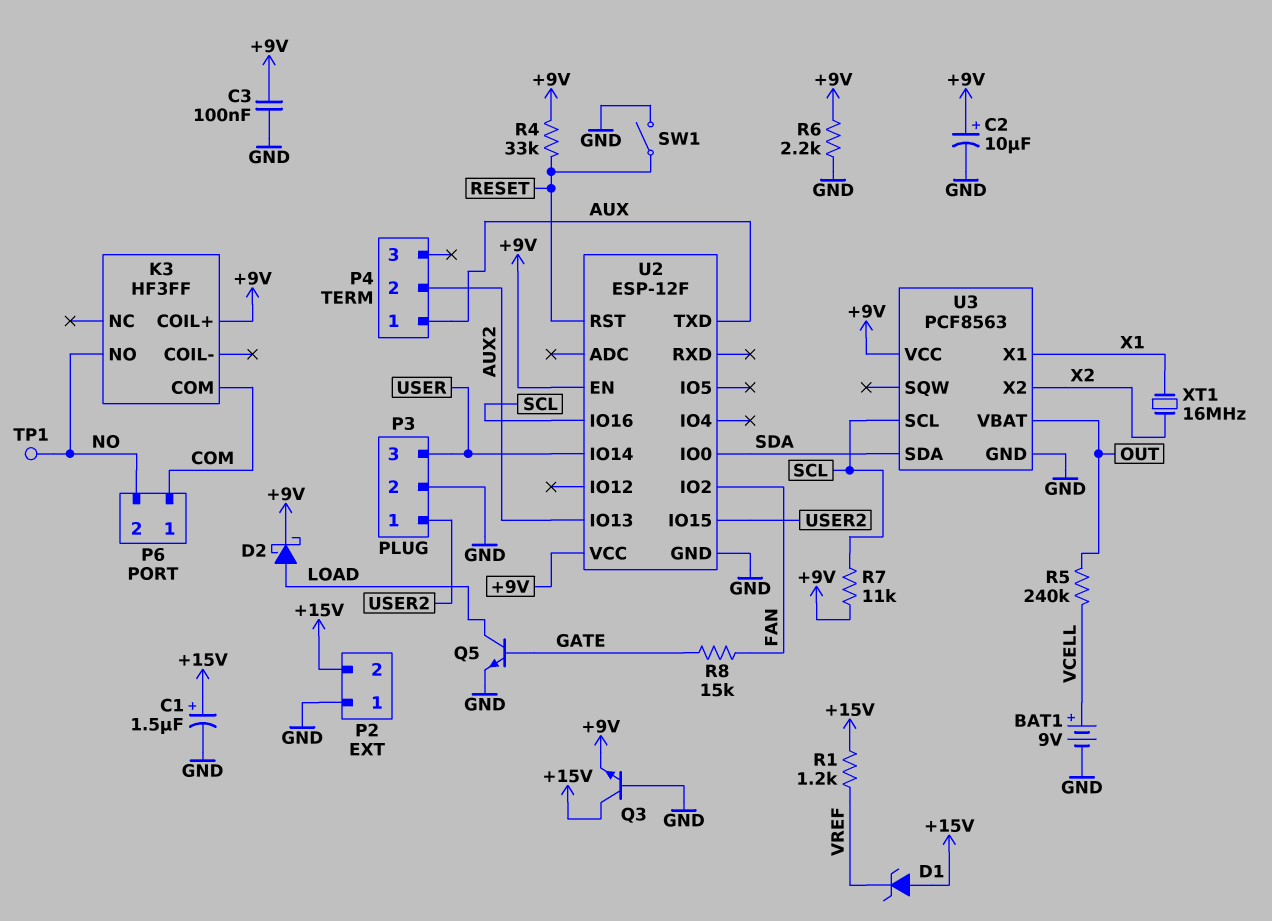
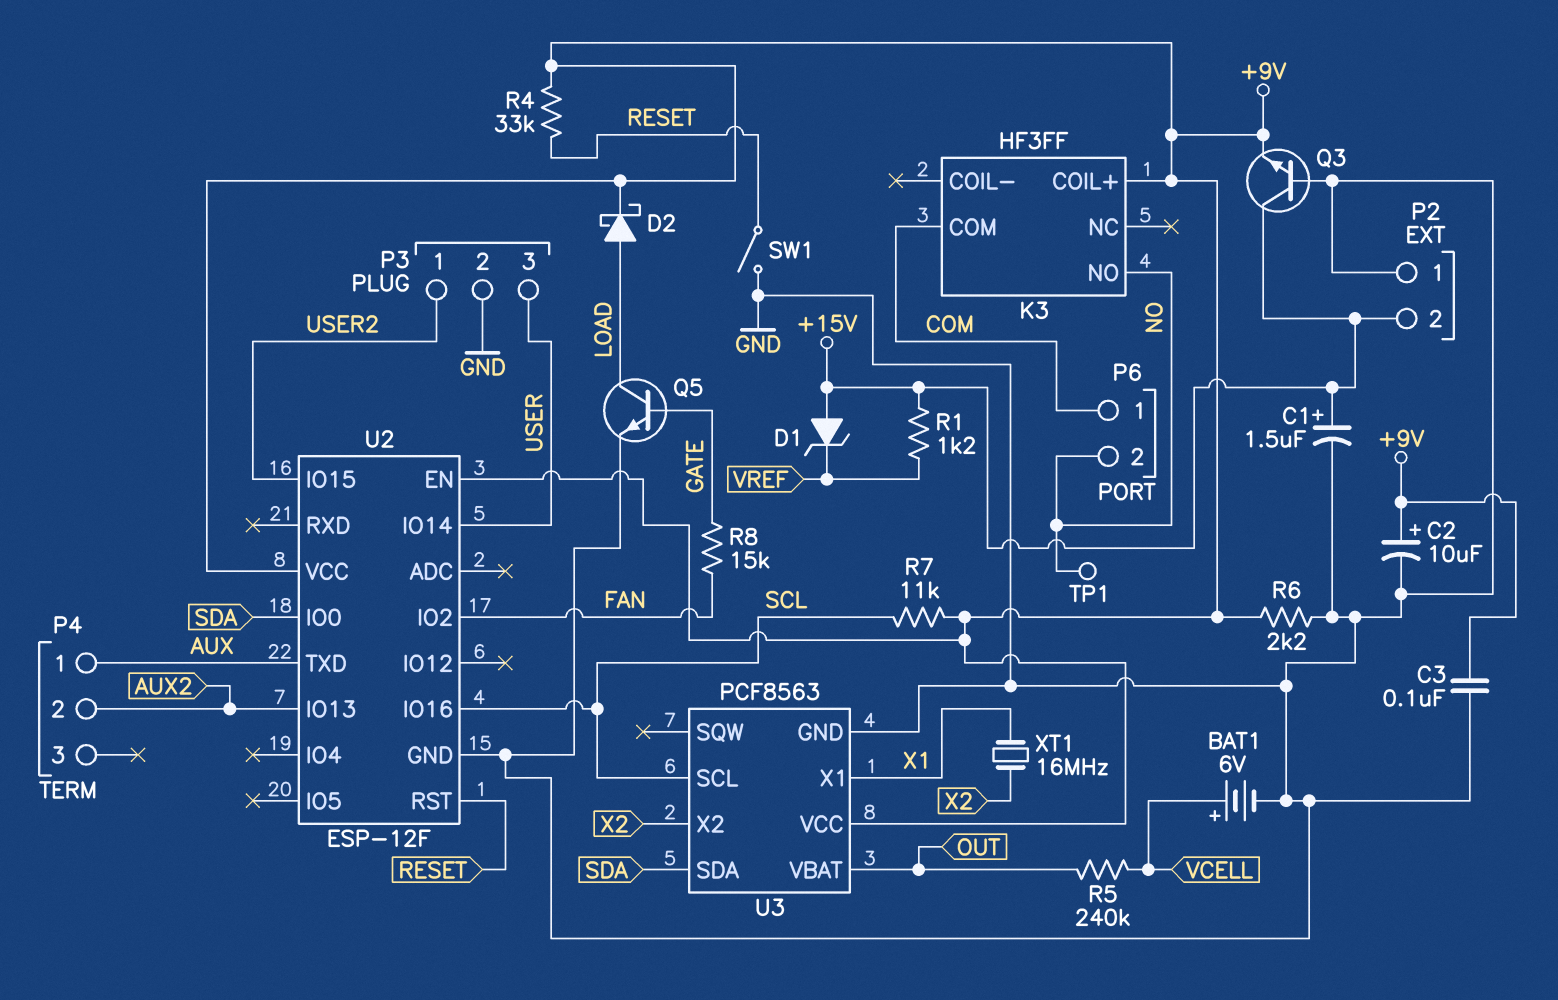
BAT1: 9V (plus VCELL, minus GND) -> 6V (plus VCELL, minus GND)

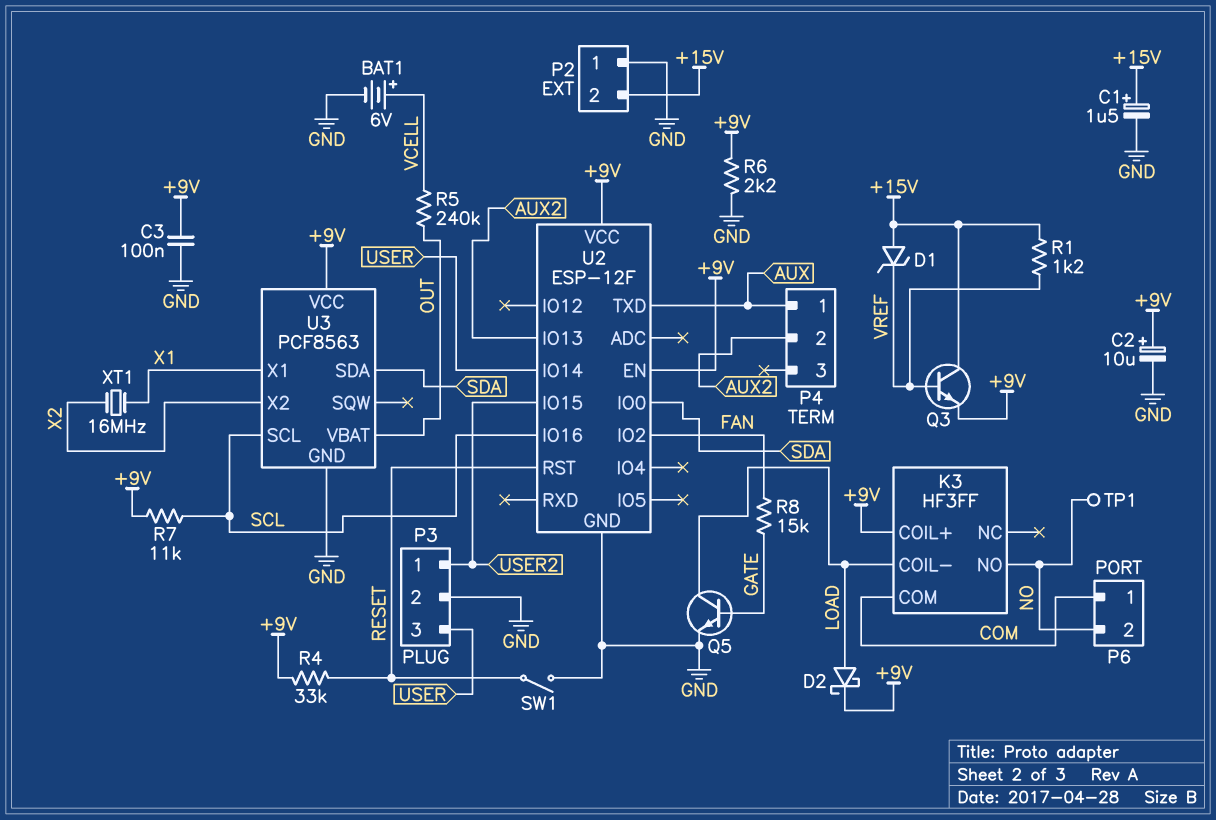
K3 pin COIL-: none -> LOAD
Q3: NPN (B GND, C +15V, E +9V) -> NPN (B VREF, C +15V, E +9V)

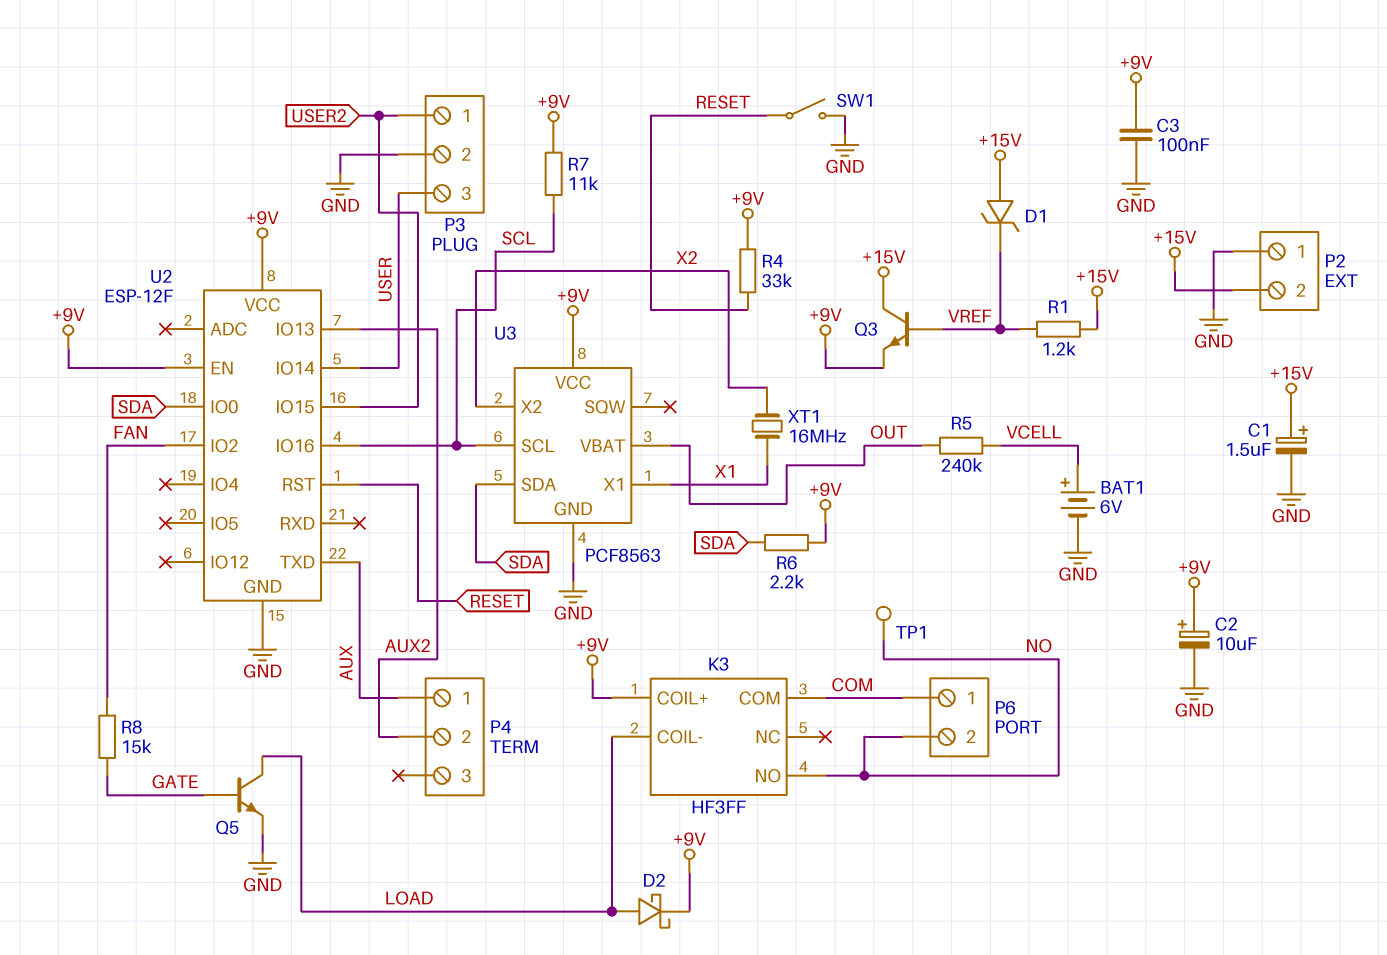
R6: 2.2k (+9V, GND) -> 2.2k (+9V, SDA)

